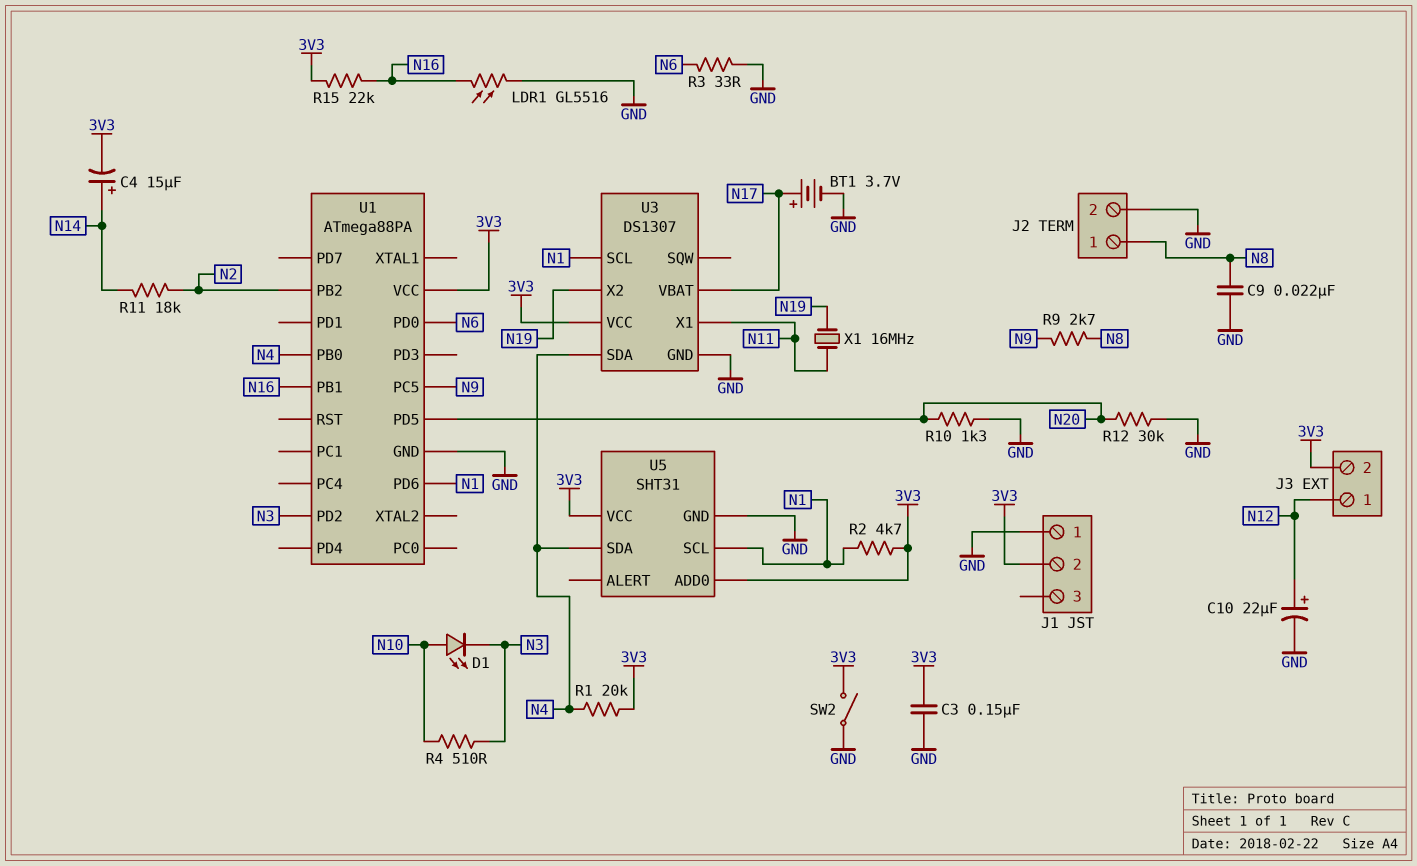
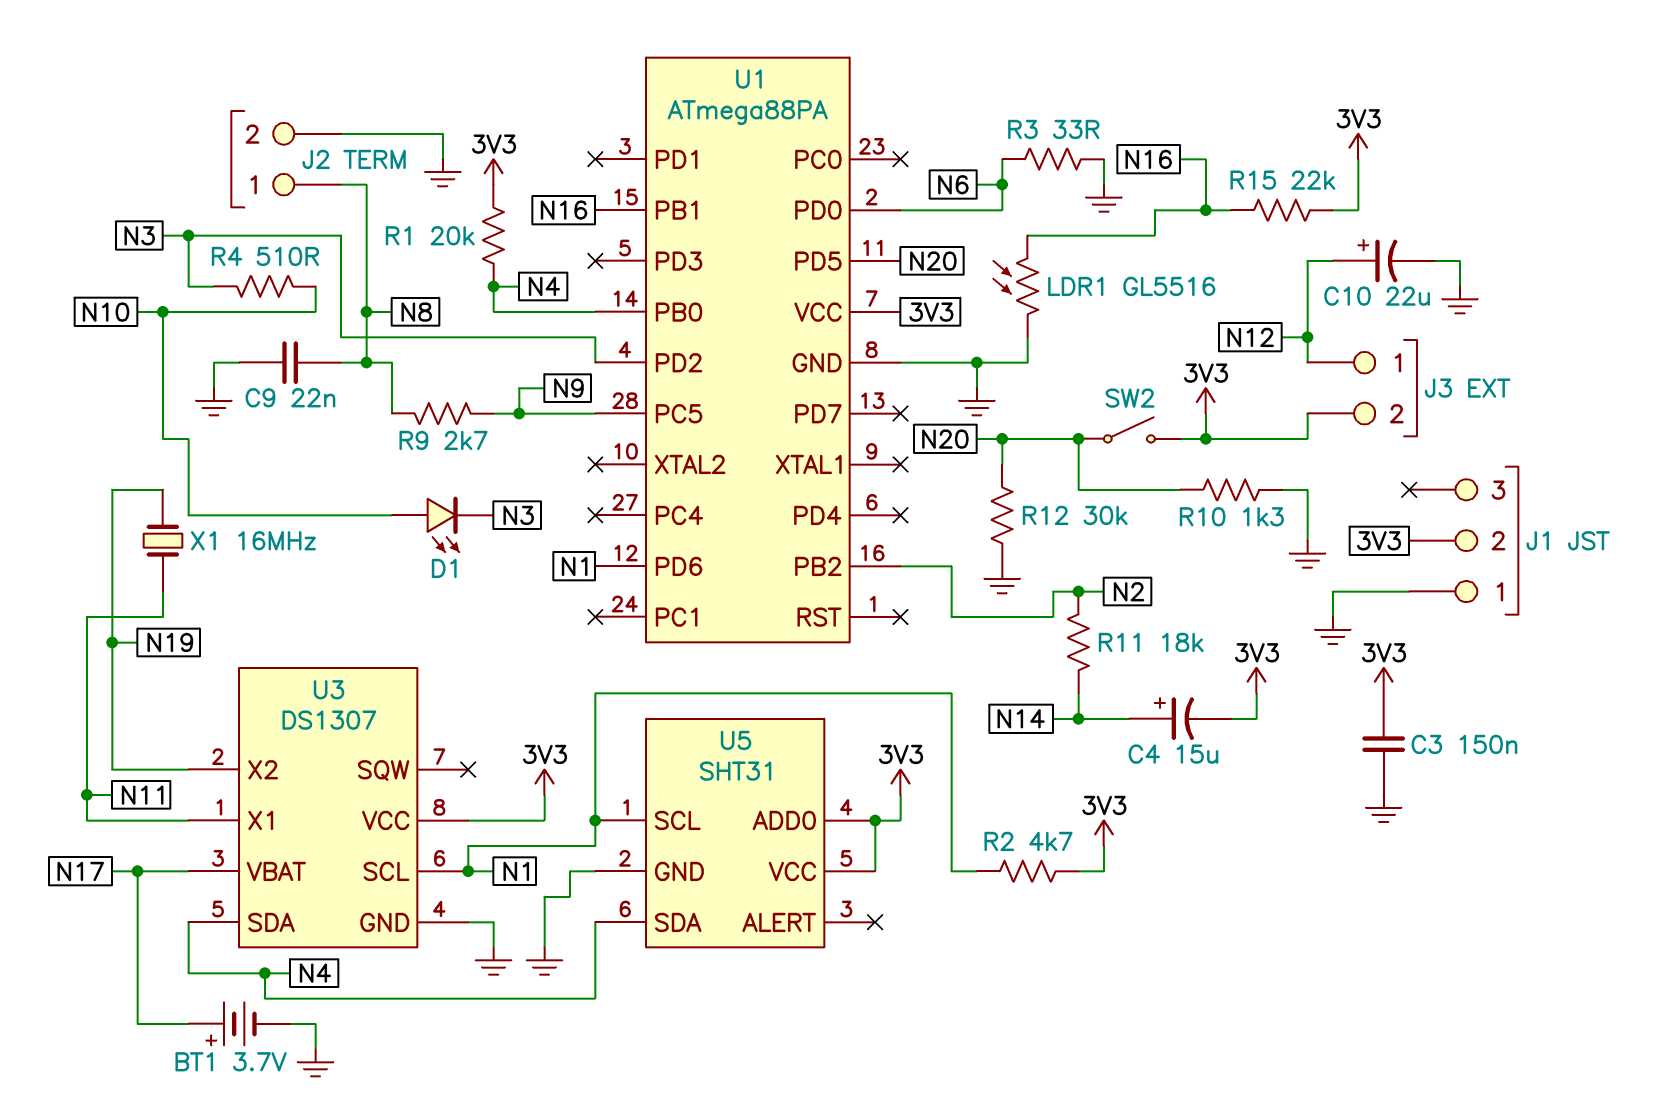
SW2: switch (3V3, GND) -> switch (3V3, N20)

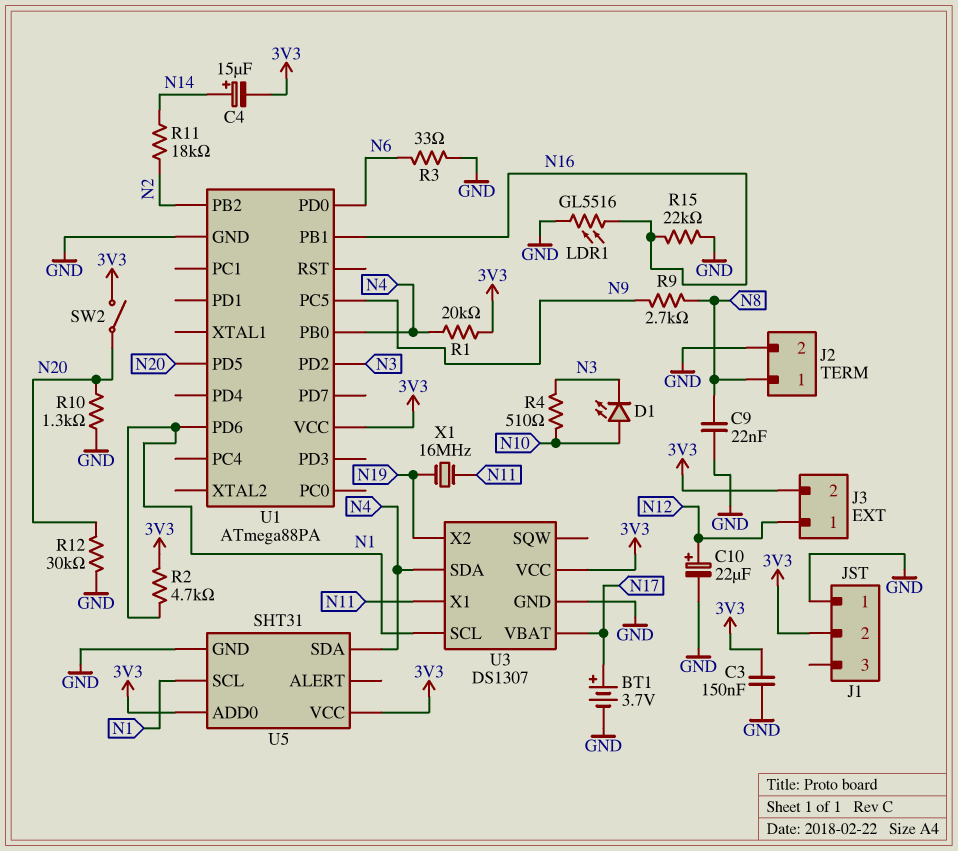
R15: 22k (3V3, N16) -> 22k (GND, N16)

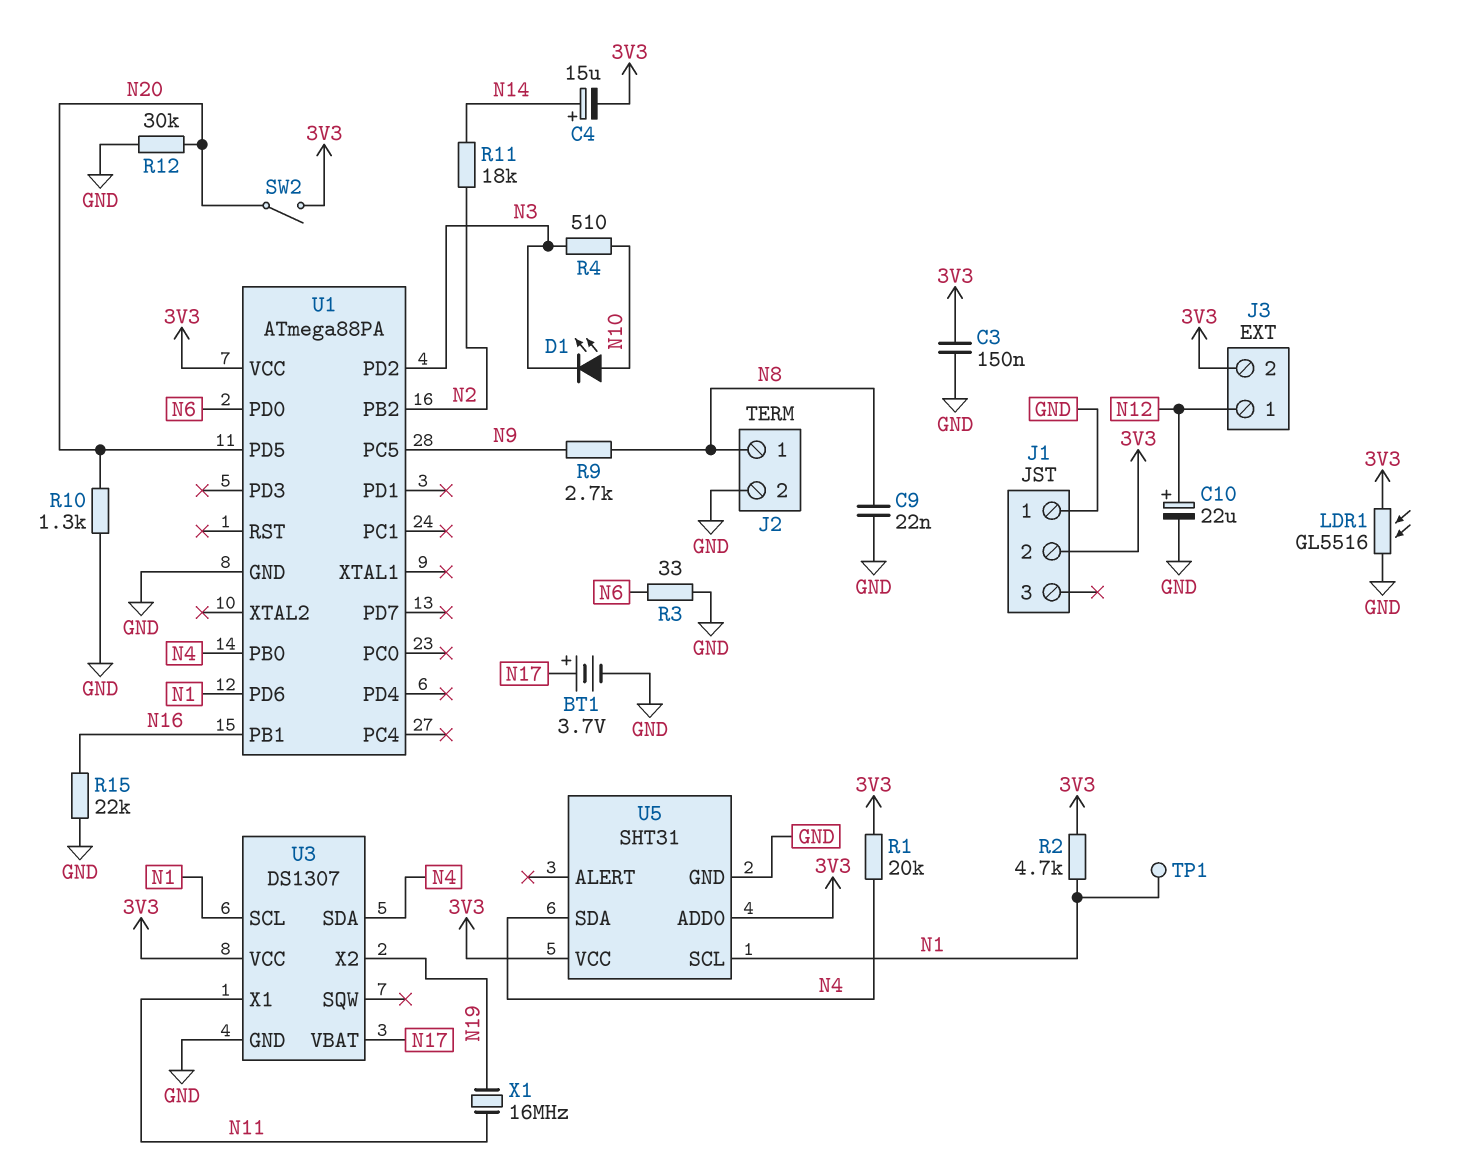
LDR1: GL5516 (GND, N16) -> GL5516 (3V3, GND)
TP1: none -> test point (N1)

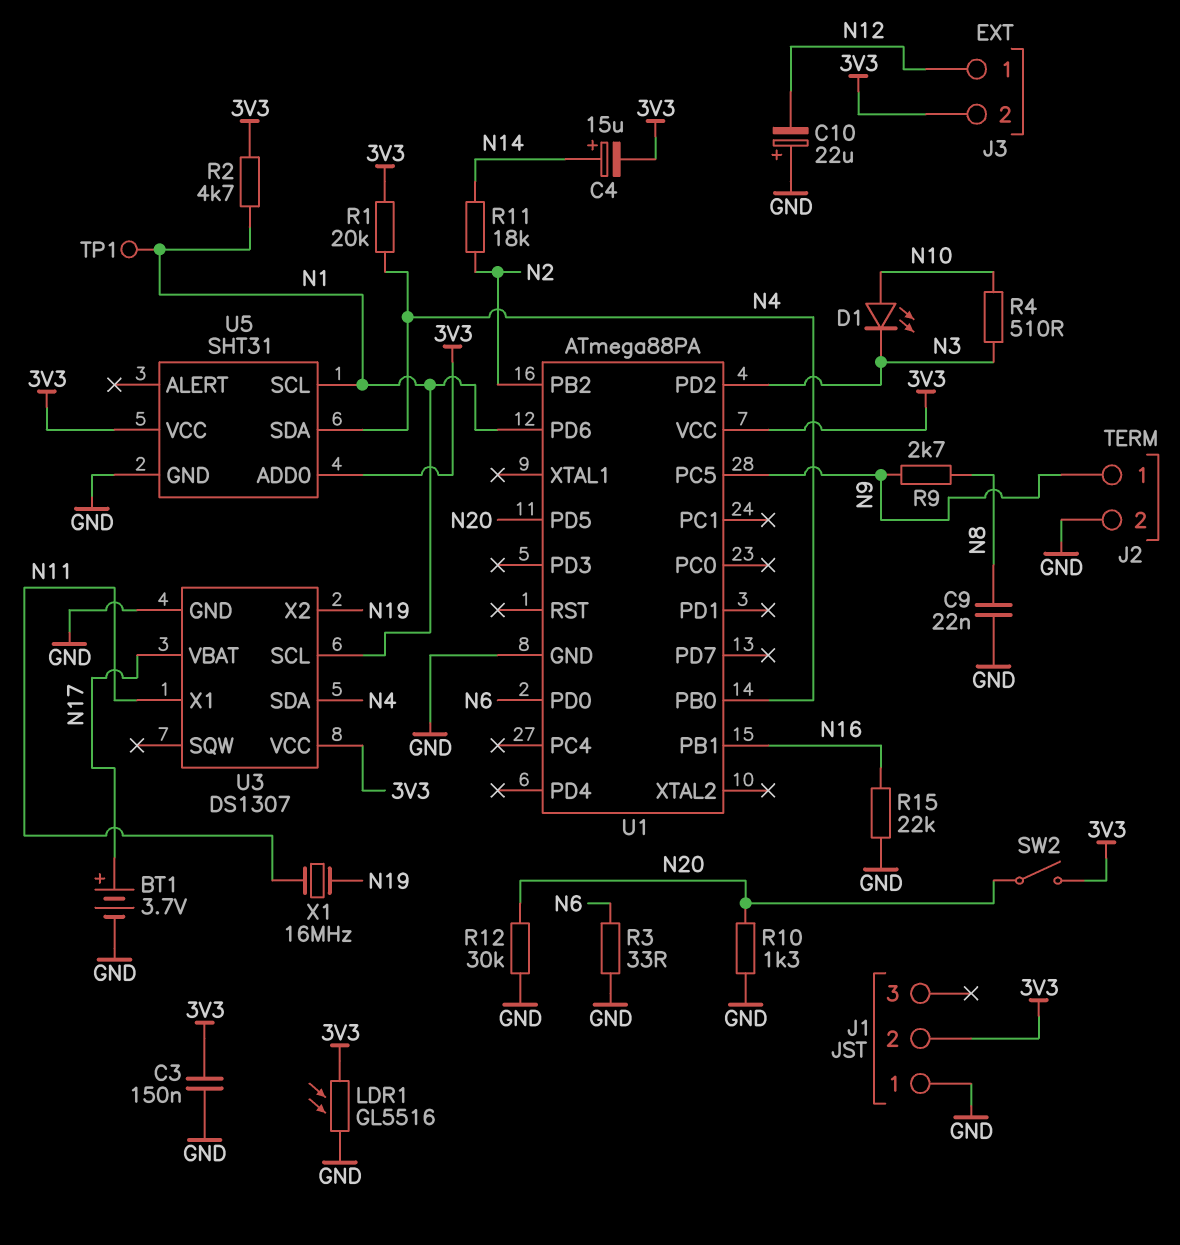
C10: 22uF (plus N12, minus GND) -> 22uF (plus GND, minus N12)
J2 pin 1: N8 -> N9

